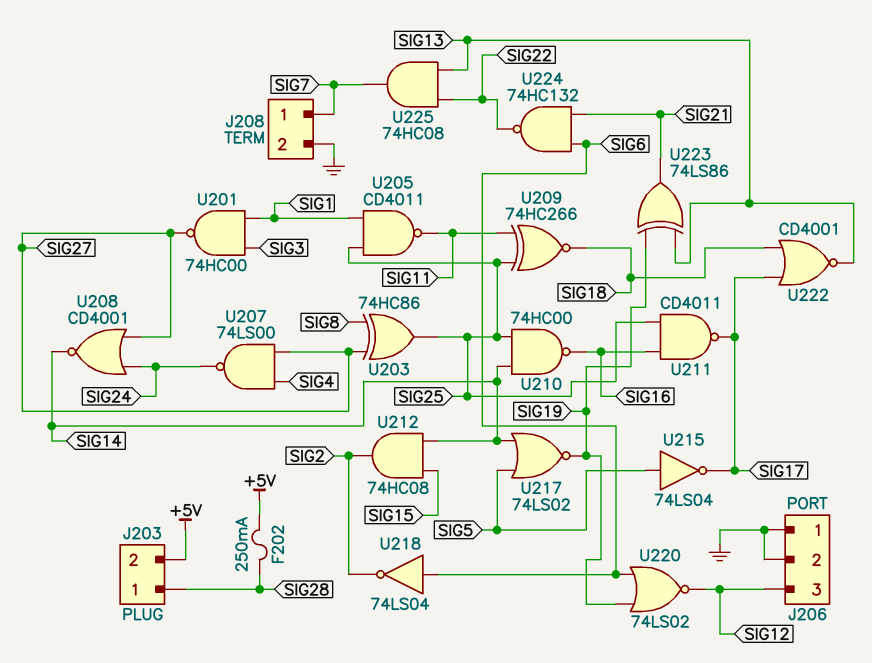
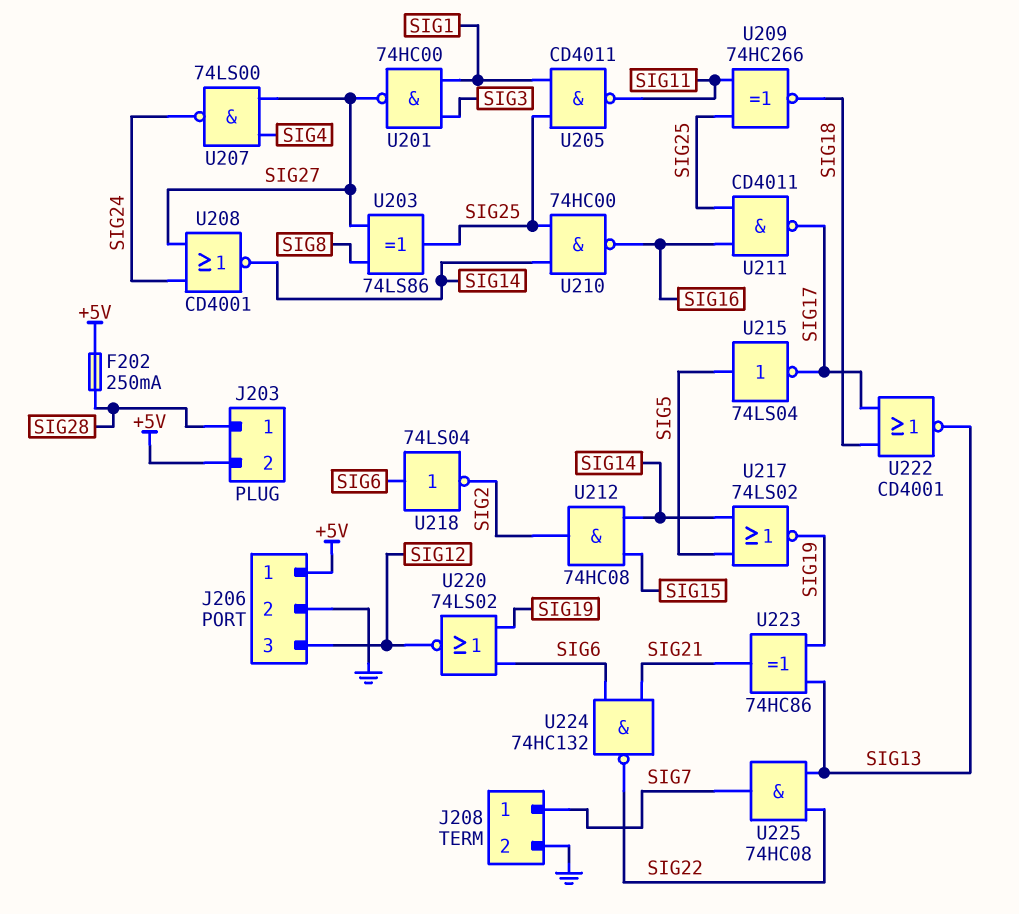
J206 pin 1: GND -> +5V
U203: XOR 74HC86 (in SIG8, in SIG27, out SIG25) -> XOR 74LS86 (in SIG8, in SIG27, out SIG25)
U223: XOR 74LS86 (in SIG13, in SIG19, out SIG21) -> XOR 74HC86 (in SIG13, in SIG19, out SIG21)

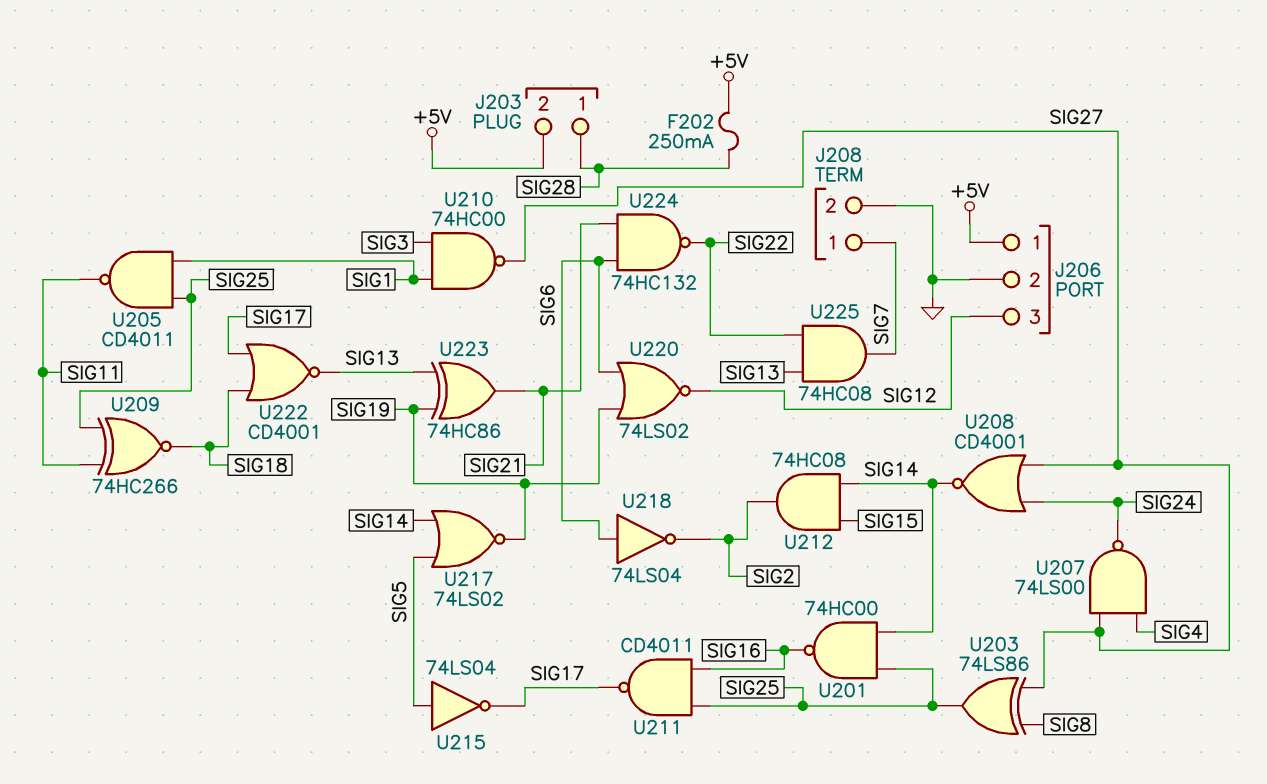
U201: NAND 74HC00 (in SIG1, in SIG3, out SIG27) -> NAND 74HC00 (in SIG14, in SIG25, out SIG16)
U210: NAND 74HC00 (in SIG14, in SIG25, out SIG16) -> NAND 74HC00 (in SIG1, in SIG3, out SIG27)

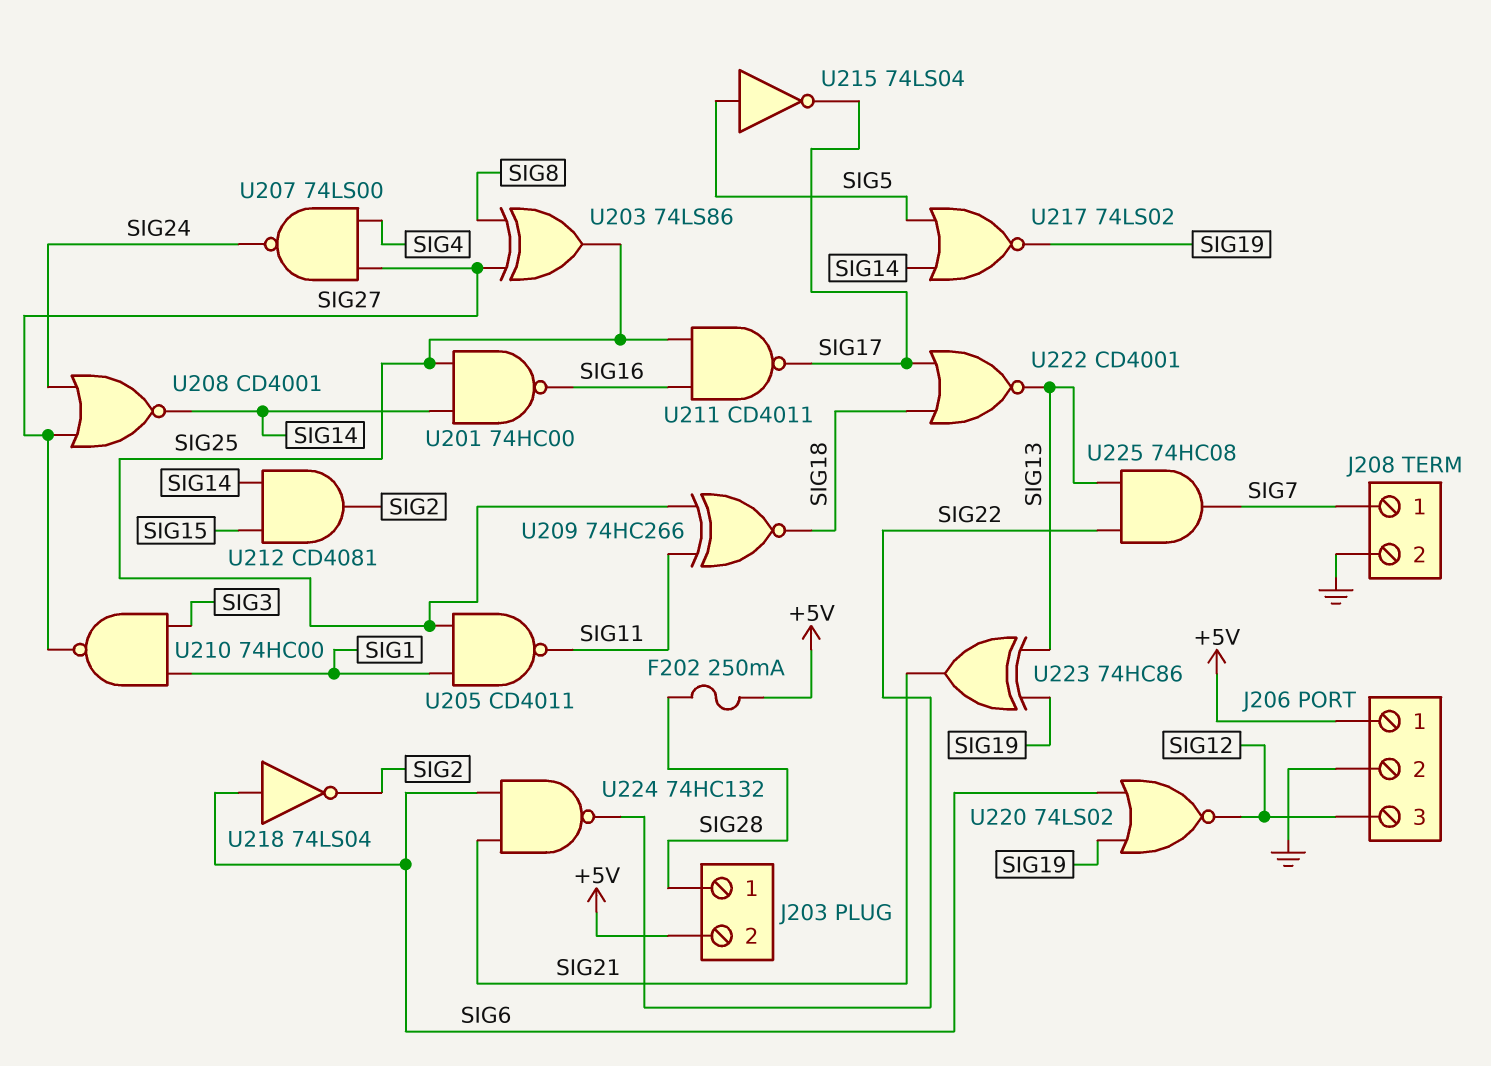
U212: AND 74HC08 (in SIG14, in SIG15, out SIG2) -> AND CD4081 (in SIG14, in SIG15, out SIG2)

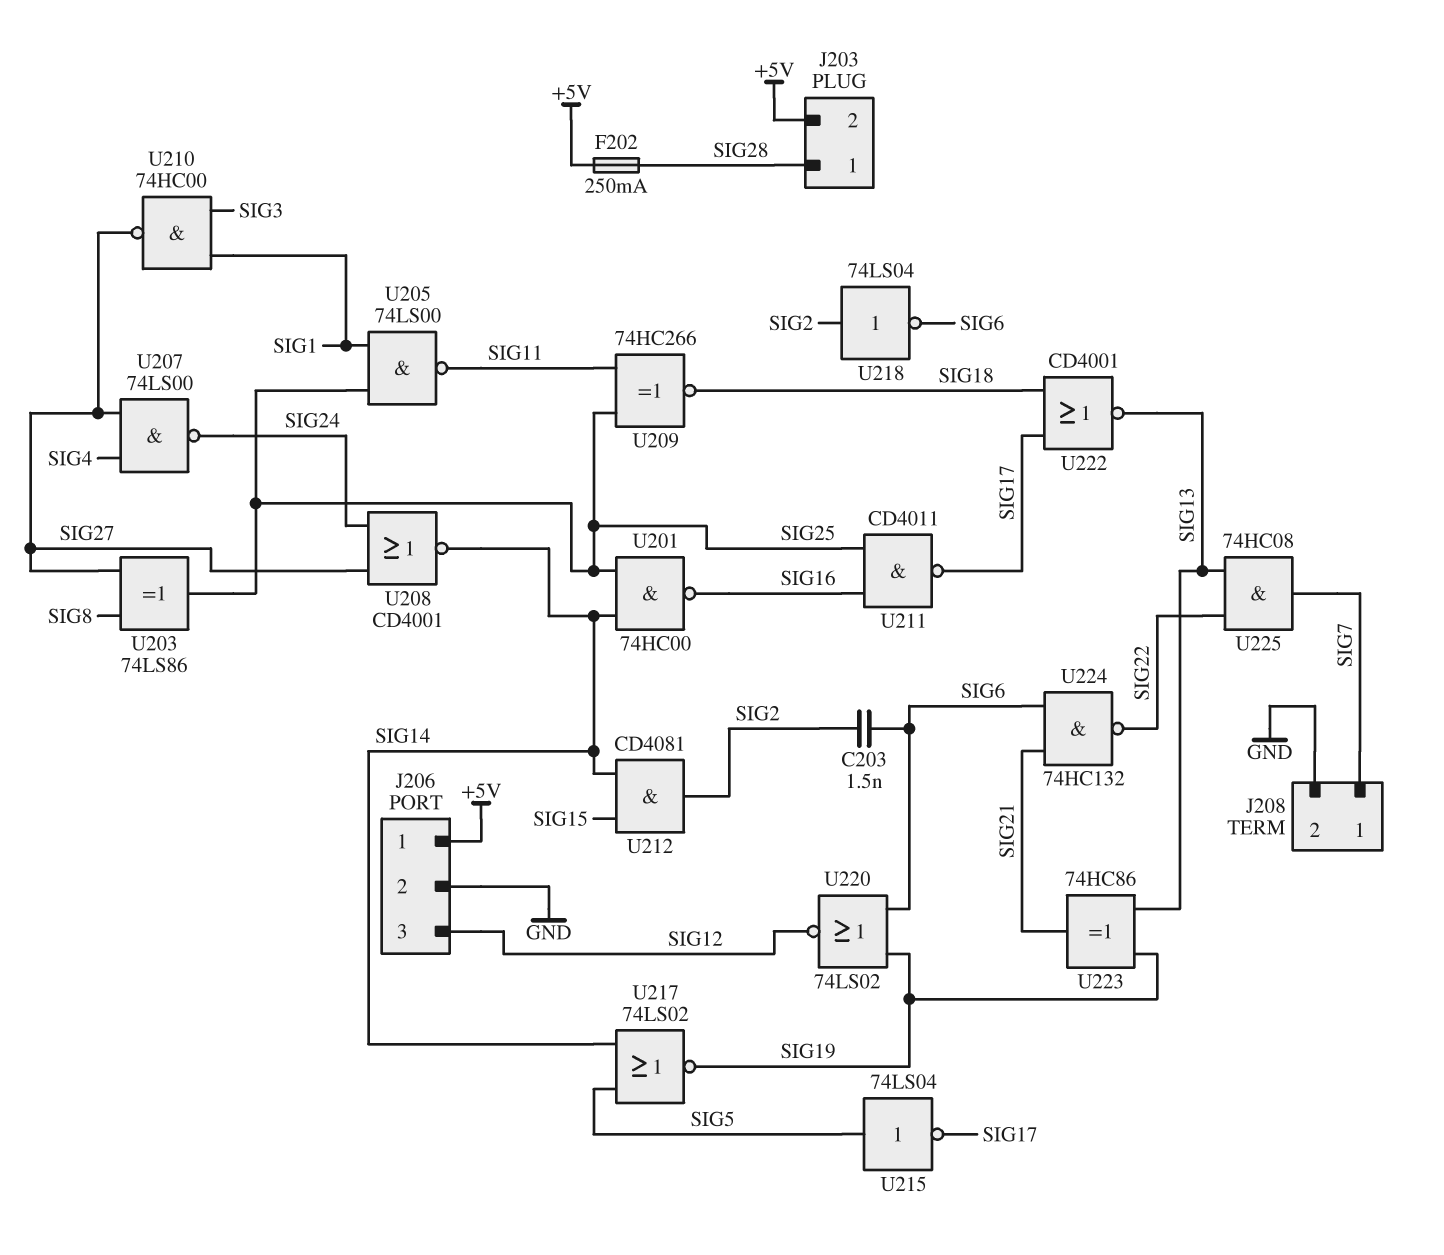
C203: none -> 1.5nF (SIG2, SIG6)
U205: NAND CD4011 (in SIG1, in SIG25, out SIG11) -> NAND 74LS00 (in SIG1, in SIG25, out SIG11)
U218: NOT 74LS04 (in SIG6, out SIG2) -> NOT 74LS04 (in SIG2, out SIG6)

